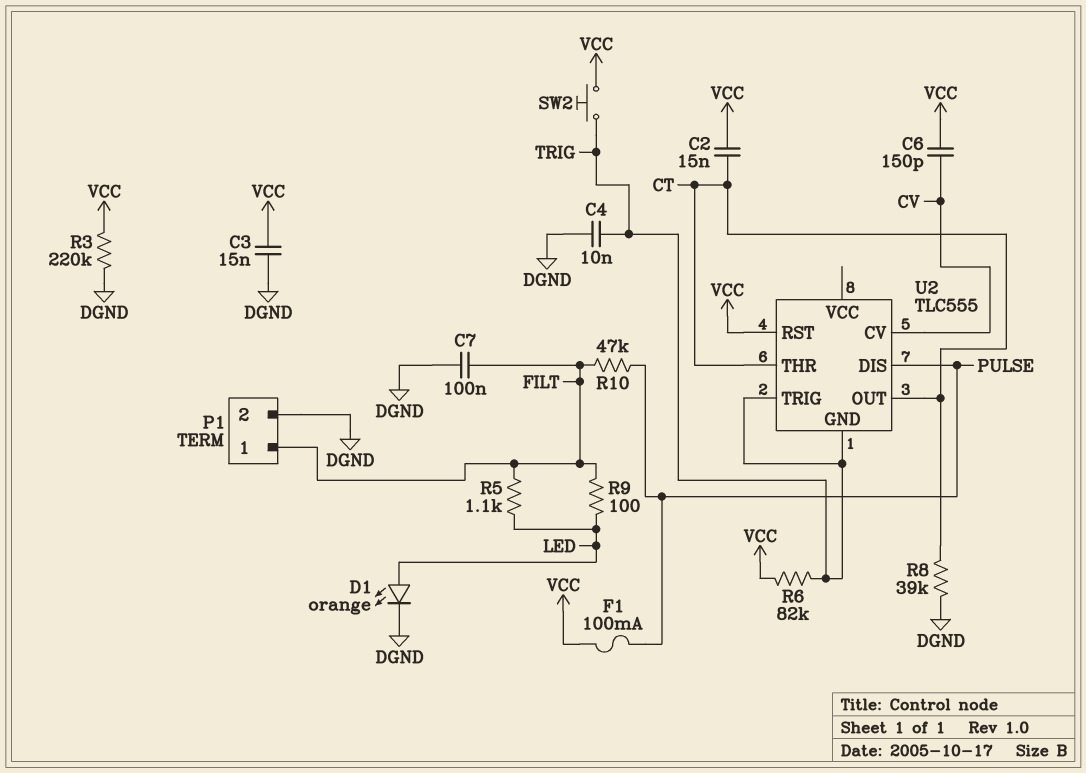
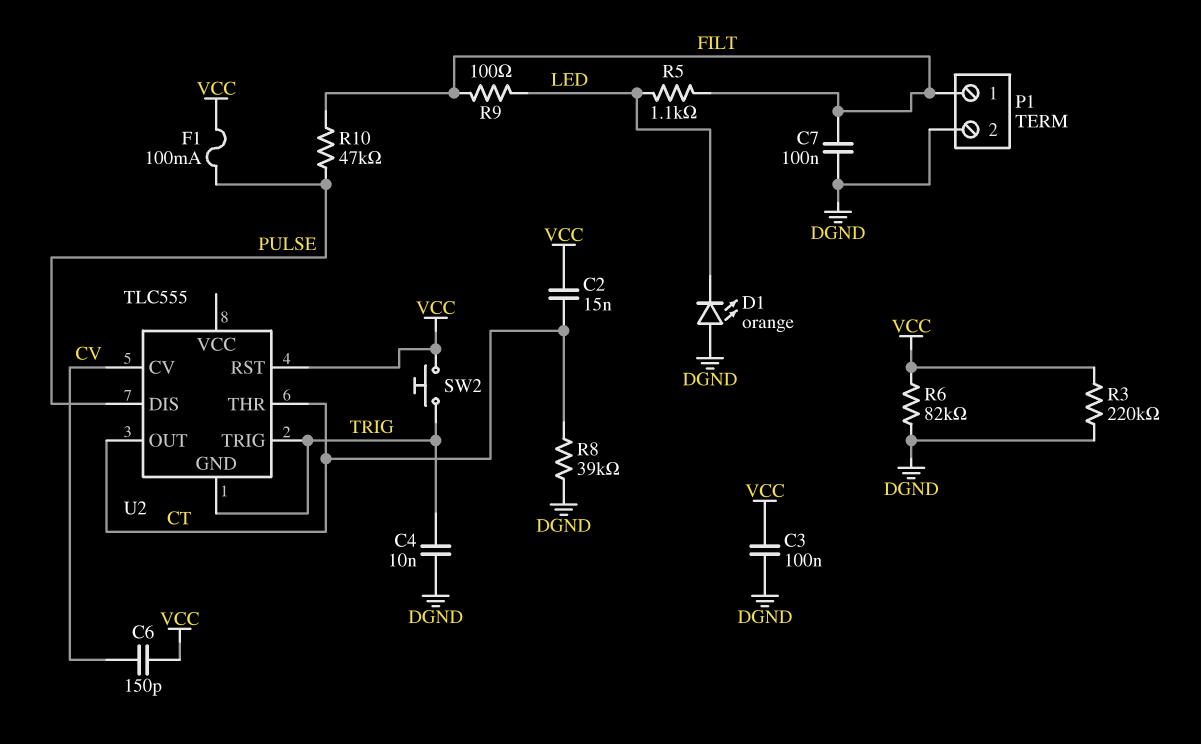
C3: 15nF (DGND, VCC) -> 100nF (DGND, VCC)
D1: LED orange (A LED, K DGND) -> LED orange (A DGND, K LED)
R6: 82k (TRIG, VCC) -> 82k (DGND, VCC)

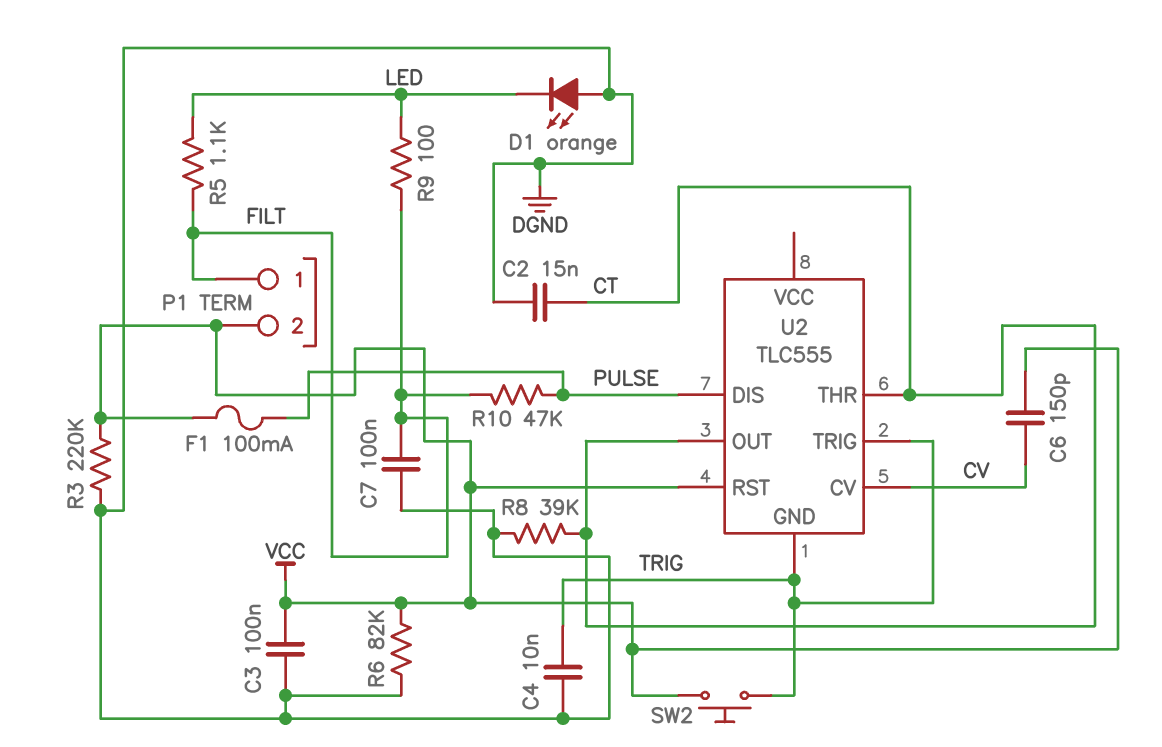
C2: 15nF (CT, VCC) -> 15nF (CT, DGND)
P1 pin 2: DGND -> VCC

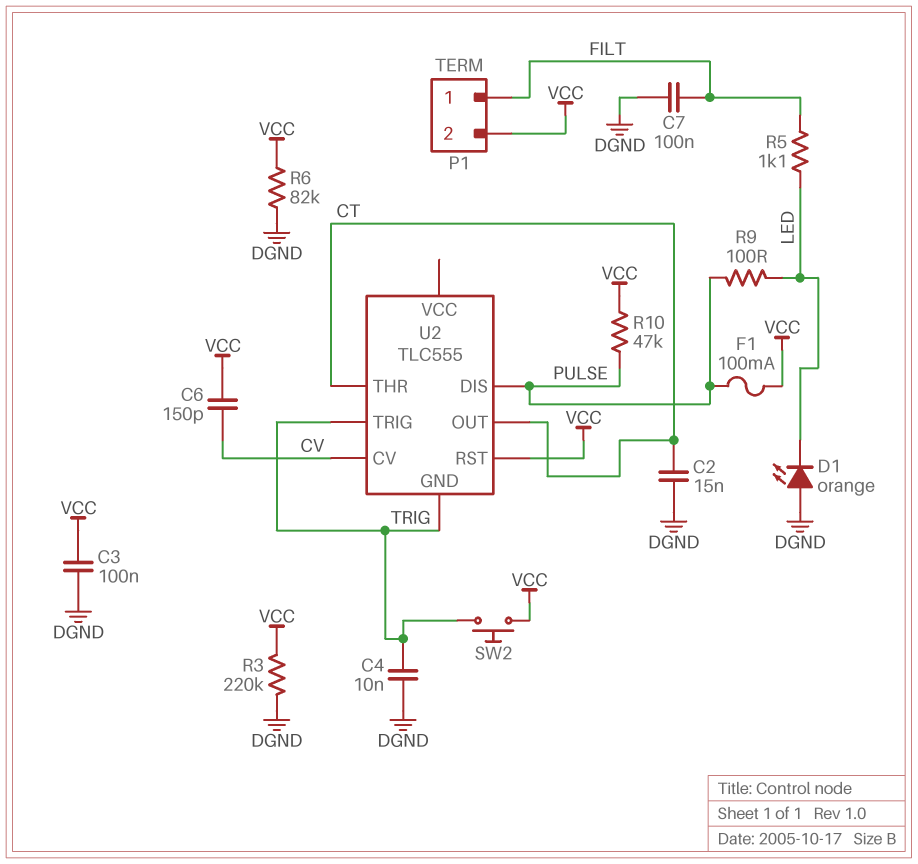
R8: 39k (CT, DGND) -> none
R9: 100 (FILT, LED) -> 100 (LED, PULSE)
R10: 47k (FILT, PULSE) -> 47k (PULSE, VCC)

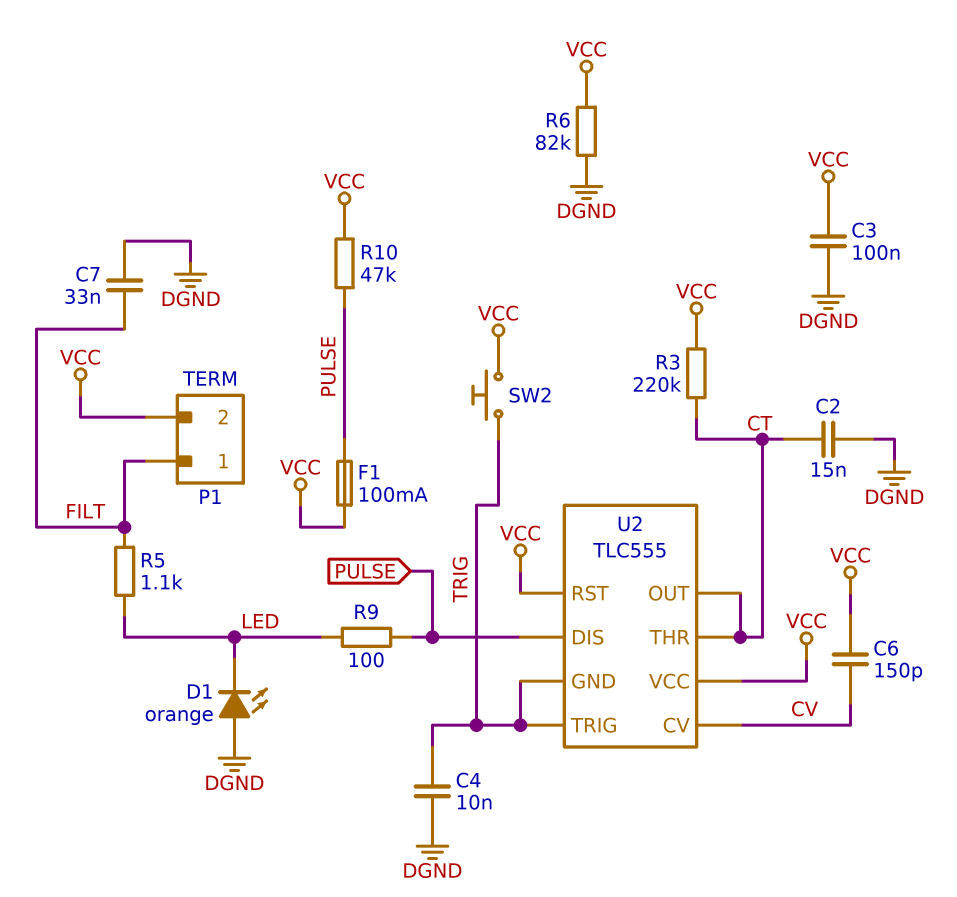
C7: 100nF (DGND, FILT) -> 33nF (DGND, FILT)
R3: 220k (DGND, VCC) -> 220k (CT, VCC)
U2 pin VCC: none -> VCC

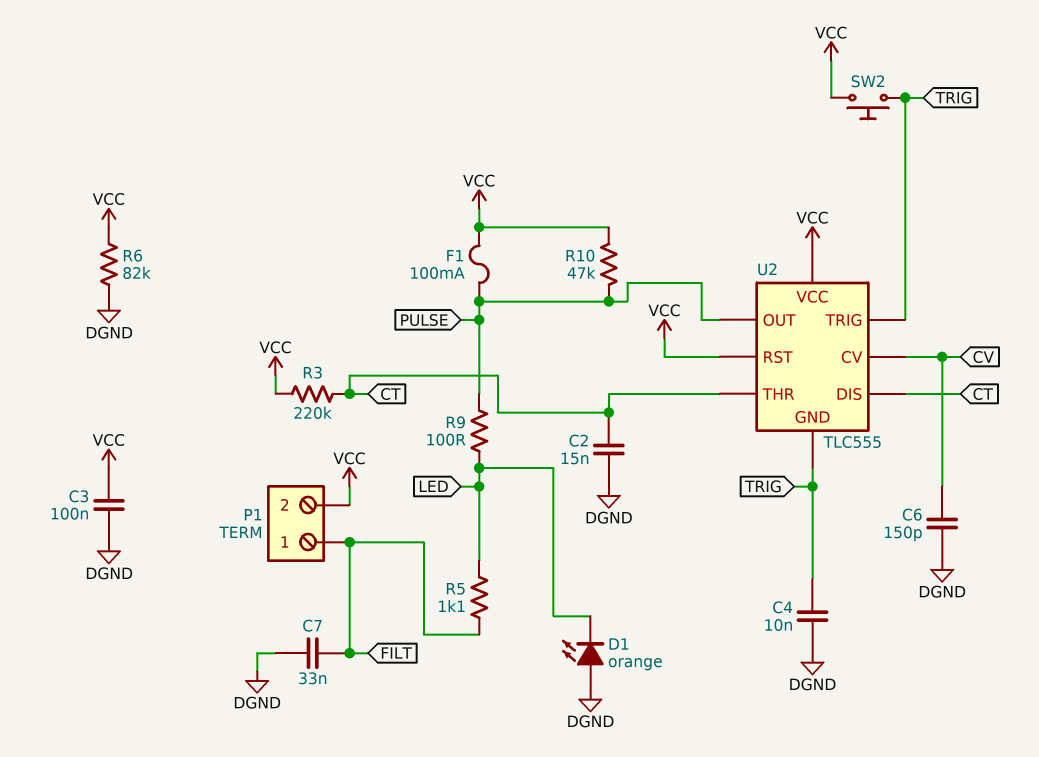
C6: 150pF (CV, VCC) -> 150pF (CV, DGND)
U2 pin DIS: PULSE -> CT
U2 pin OUT: CT -> PULSE

